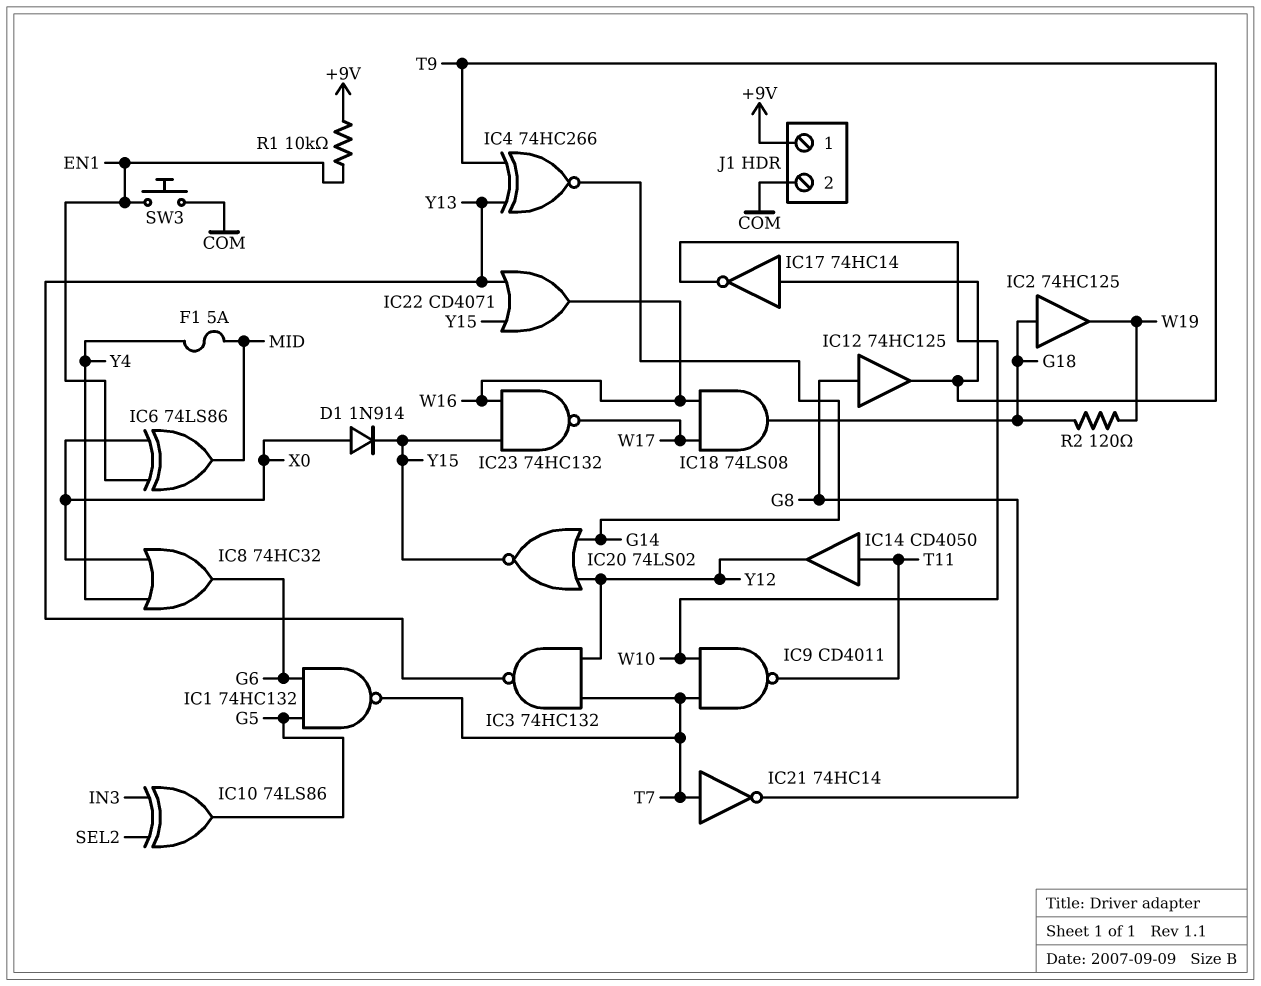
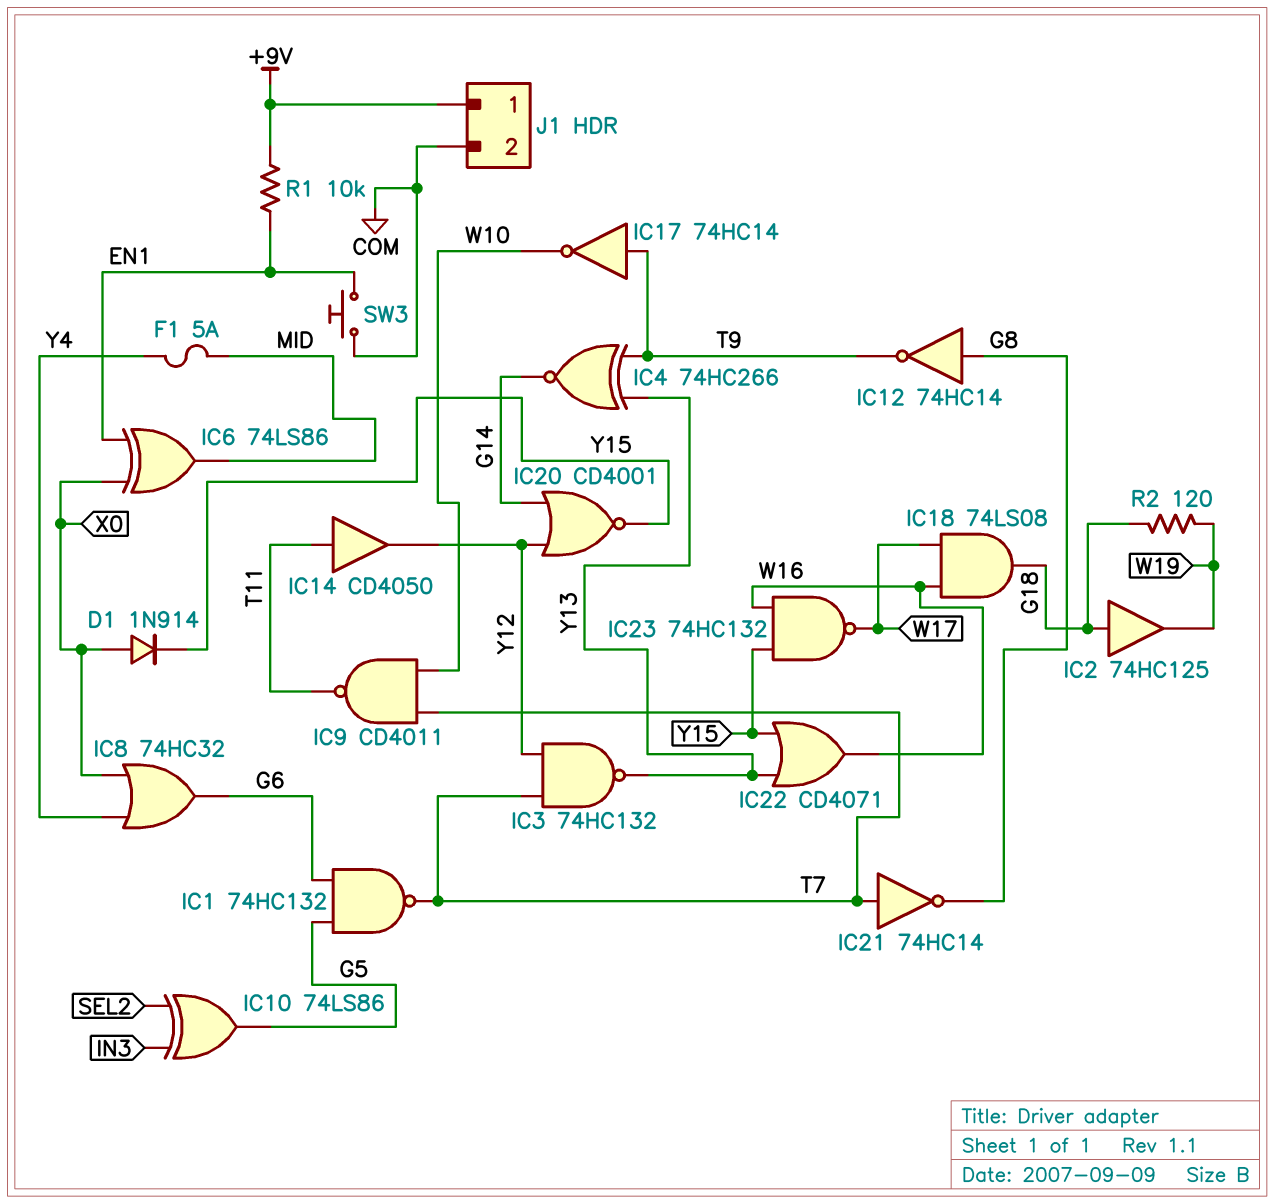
IC12: buffer 74HC125 (in G8, out T9) -> NOT 74HC14 (in G8, out T9)
IC20: NOR 74LS02 (in G14, in Y12, out Y15) -> NOR CD4001 (in G14, in Y12, out Y15)

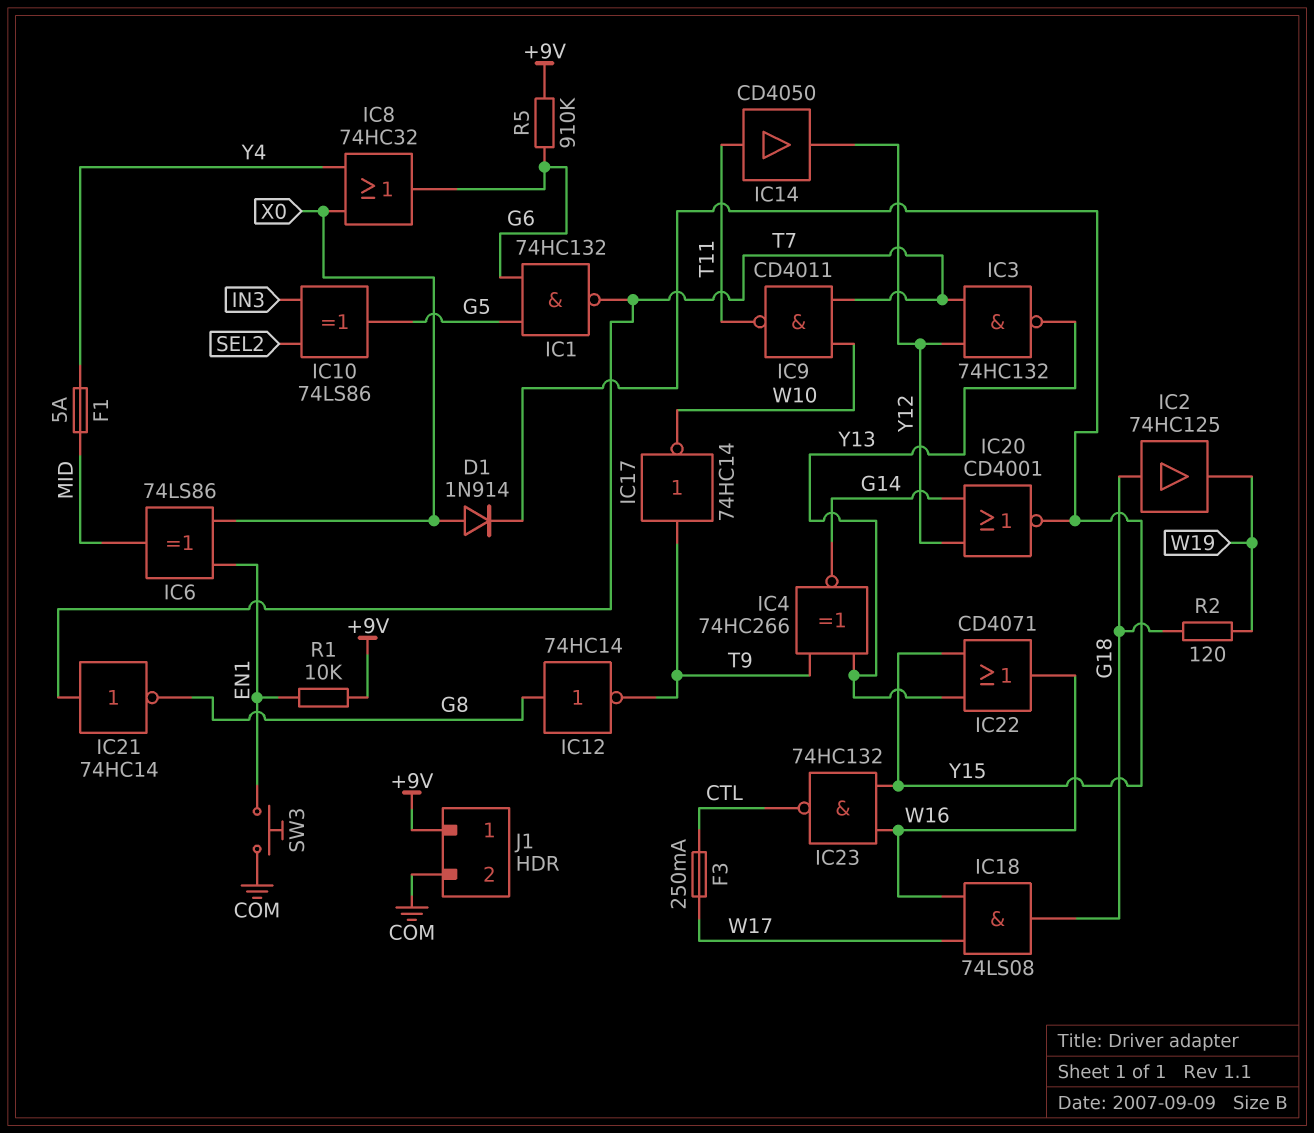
F3: none -> 250mA (CTL, W17)
IC23: NAND 74HC132 (in W16, in Y15, out W17) -> NAND 74HC132 (in W16, in Y15, out CTL)
R5: none -> 910k (+9V, G6)

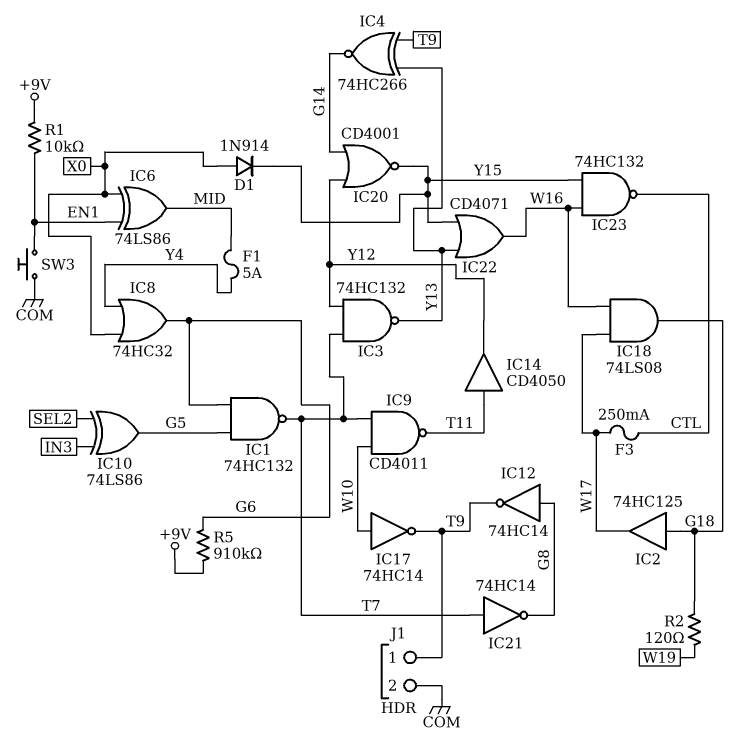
IC2: buffer 74HC125 (in G18, out W19) -> buffer 74HC125 (in G18, out W17)
IC17: NOT 74HC14 (in T9, out W10) -> NOT 74HC14 (in W10, out T9)
J1 pin 1: +9V -> T9

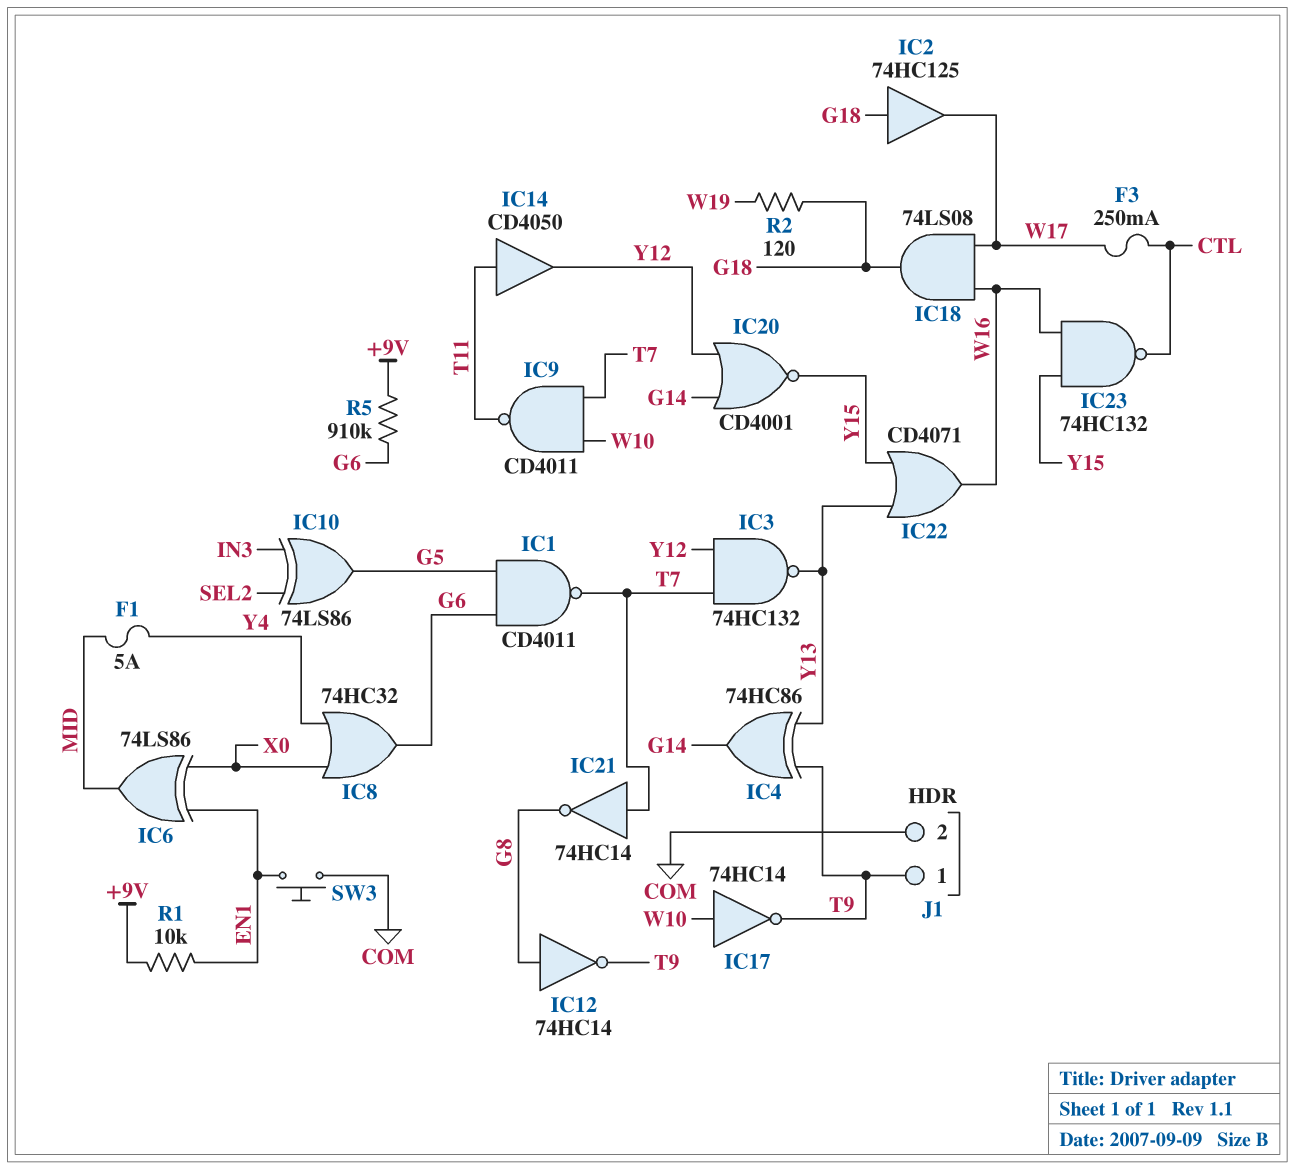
D1: diode 1N914 (A X0, K Y15) -> none
IC1: NAND 74HC132 (in G5, in G6, out T7) -> NAND CD4011 (in G5, in G6, out T7)
IC4: XNOR 74HC266 (in T9, in Y13, out G14) -> XOR 74HC86 (in T9, in Y13, out G14)

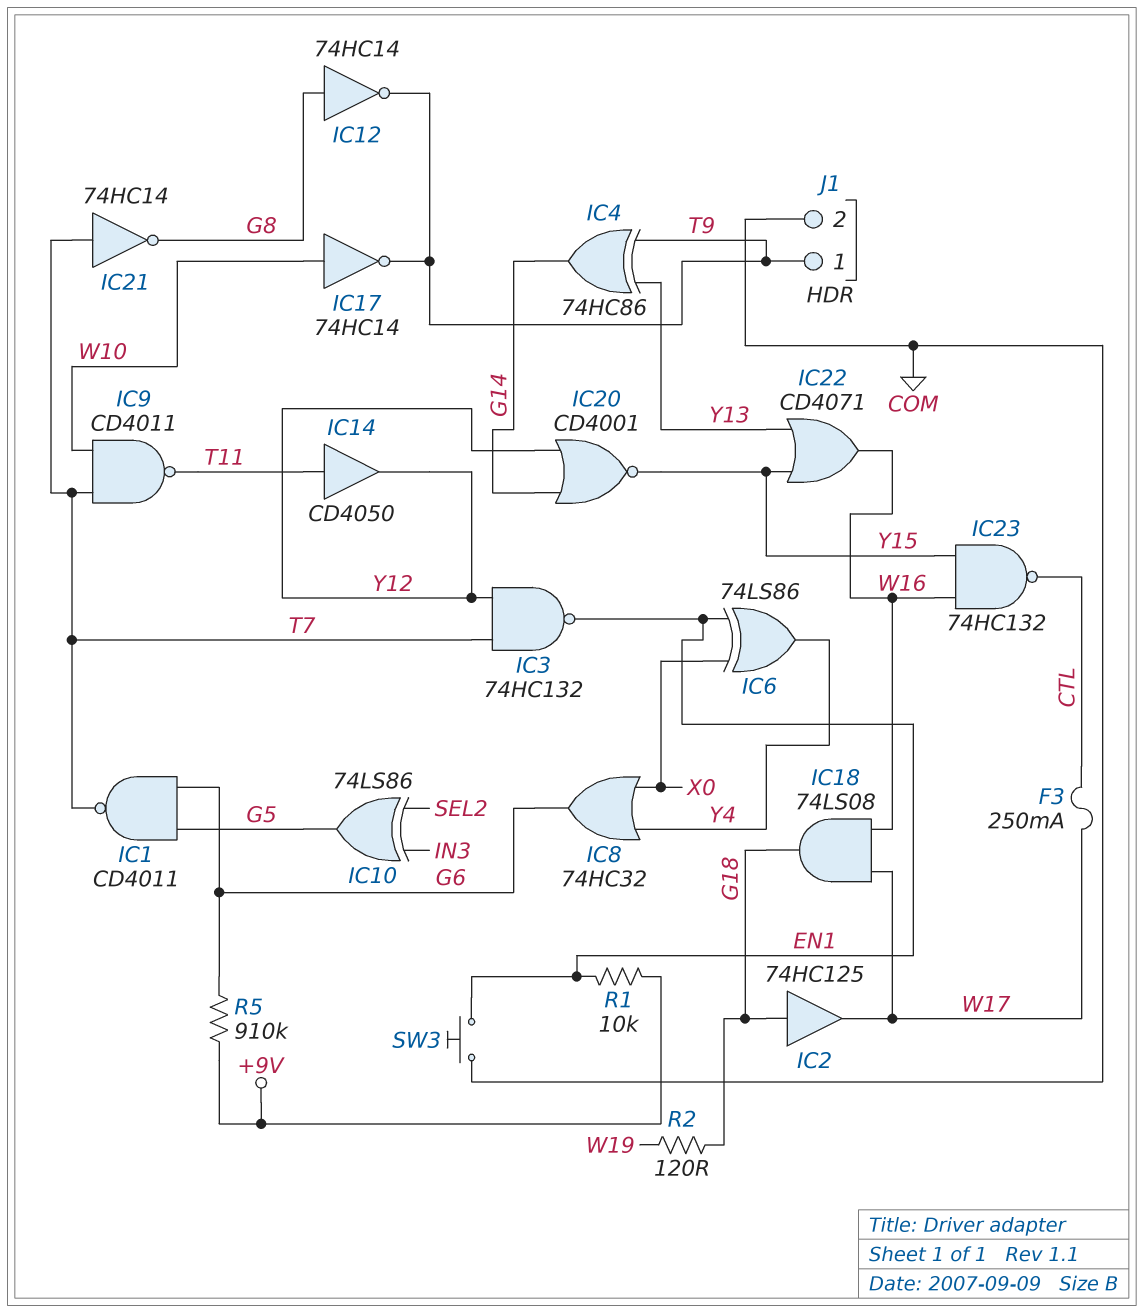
F1: 5A (MID, Y4) -> none
IC3: NAND 74HC132 (in T7, in Y12, out Y13) -> NAND 74HC132 (in T7, in Y12, out EN1)
IC6: XOR 74LS86 (in EN1, in X0, out MID) -> XOR 74LS86 (in EN1, in X0, out Y4)

